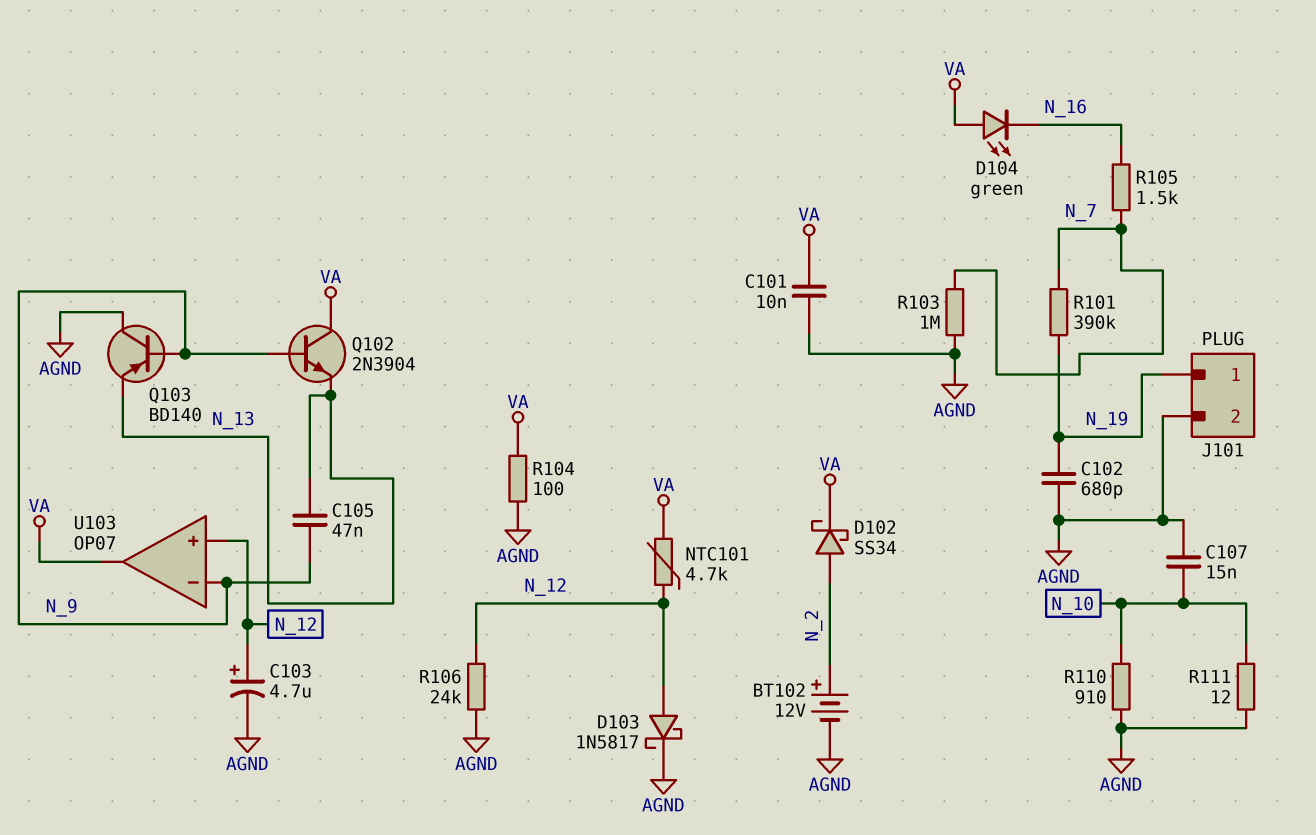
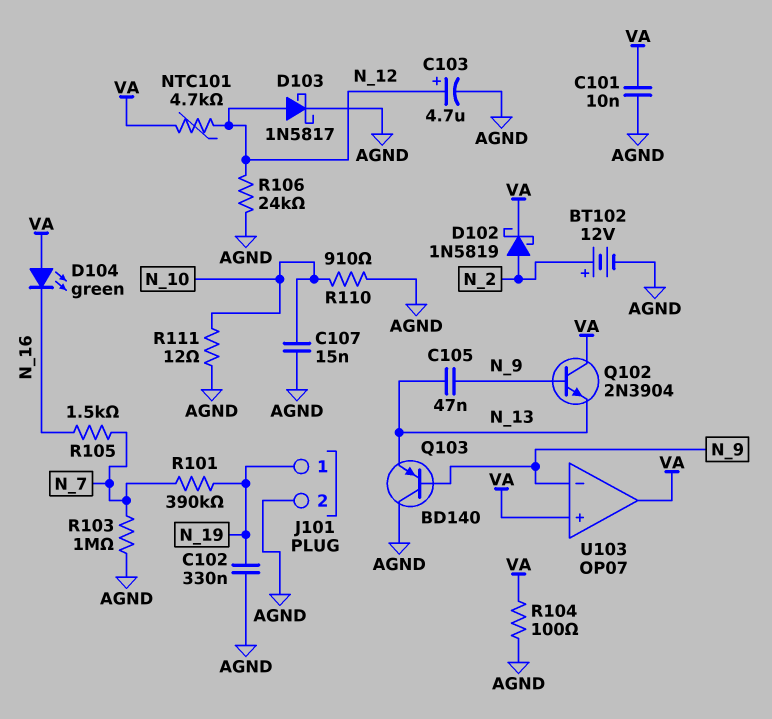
C102: 680pF (AGND, N_19) -> 330nF (AGND, N_19)
D102: schottky SS34 (A N_2, K VA) -> schottky 1N5819 (A N_2, K VA)
U103 pin in+: N_12 -> VA

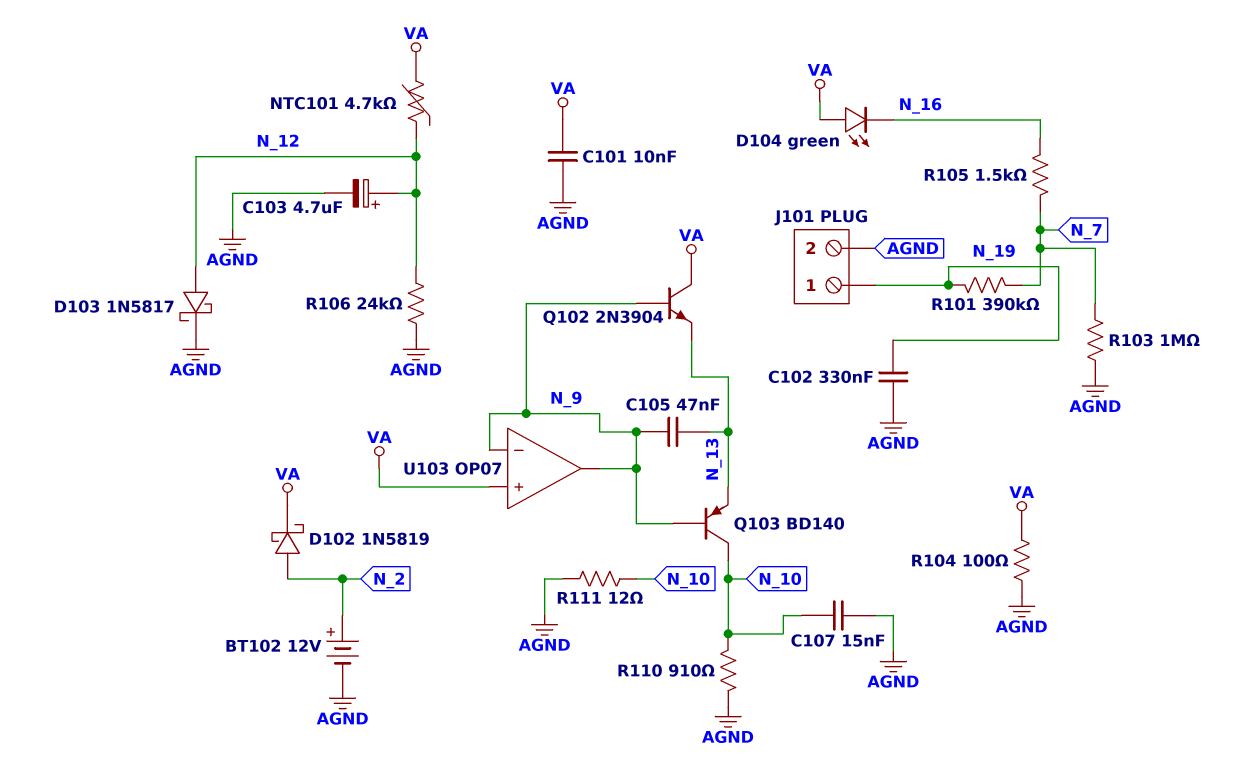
Q103: PNP BD140 (B N_9, C AGND, E N_13) -> PNP BD140 (B N_9, C N_10, E N_13)
U103 pin out: VA -> N_9

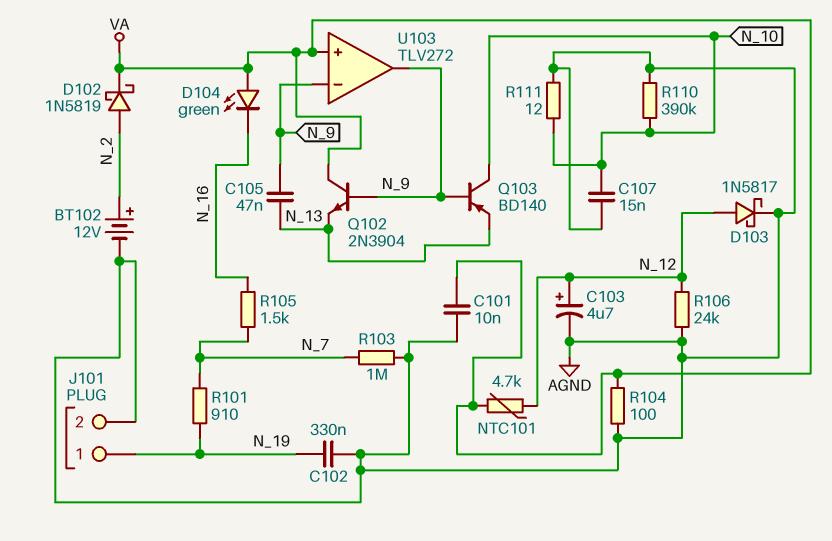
R101: 390k (N_7, N_19) -> 910 (N_7, N_19)
R110: 910 (AGND, N_10) -> 390k (AGND, N_10)
U103: OP07 -> TLV272

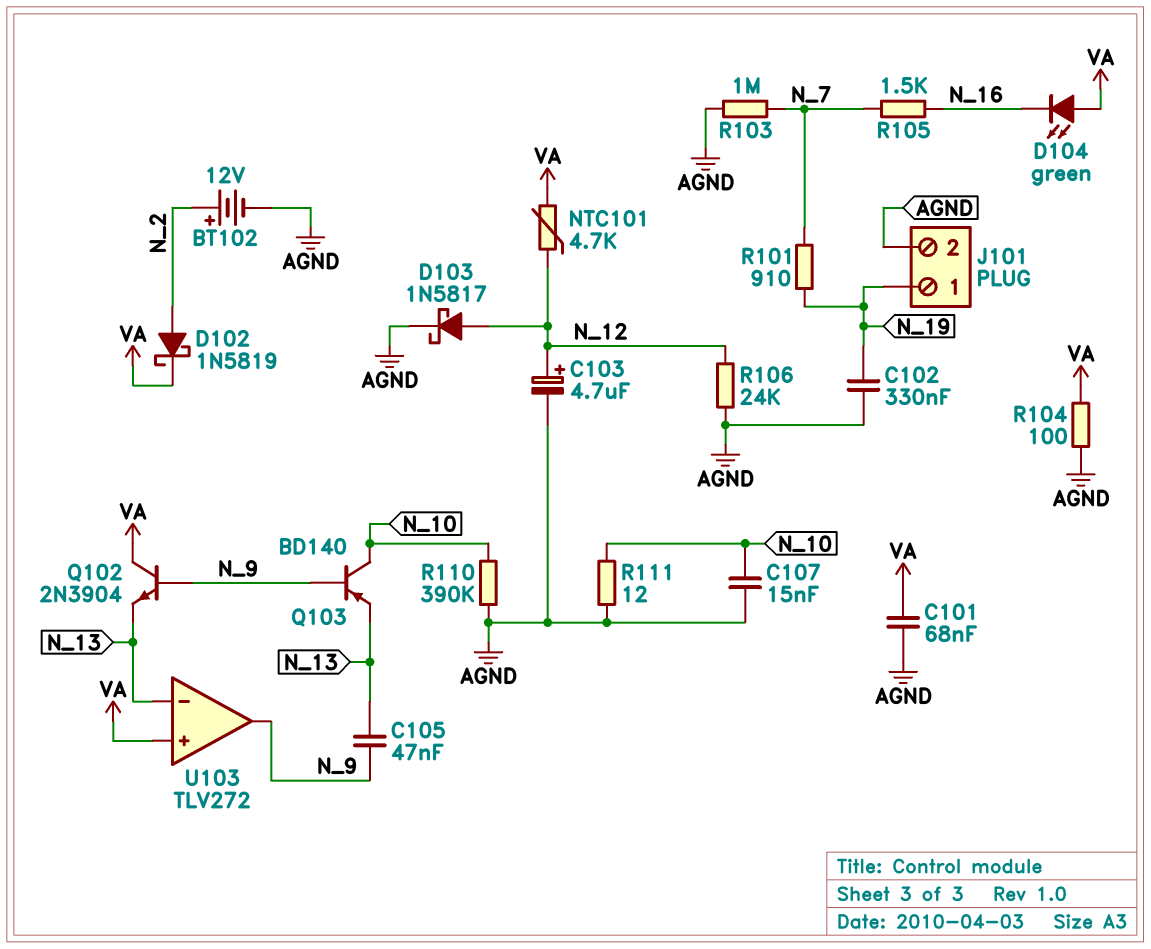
C101: 10nF (AGND, VA) -> 68nF (AGND, VA)
U103 pin in-: N_9 -> N_13

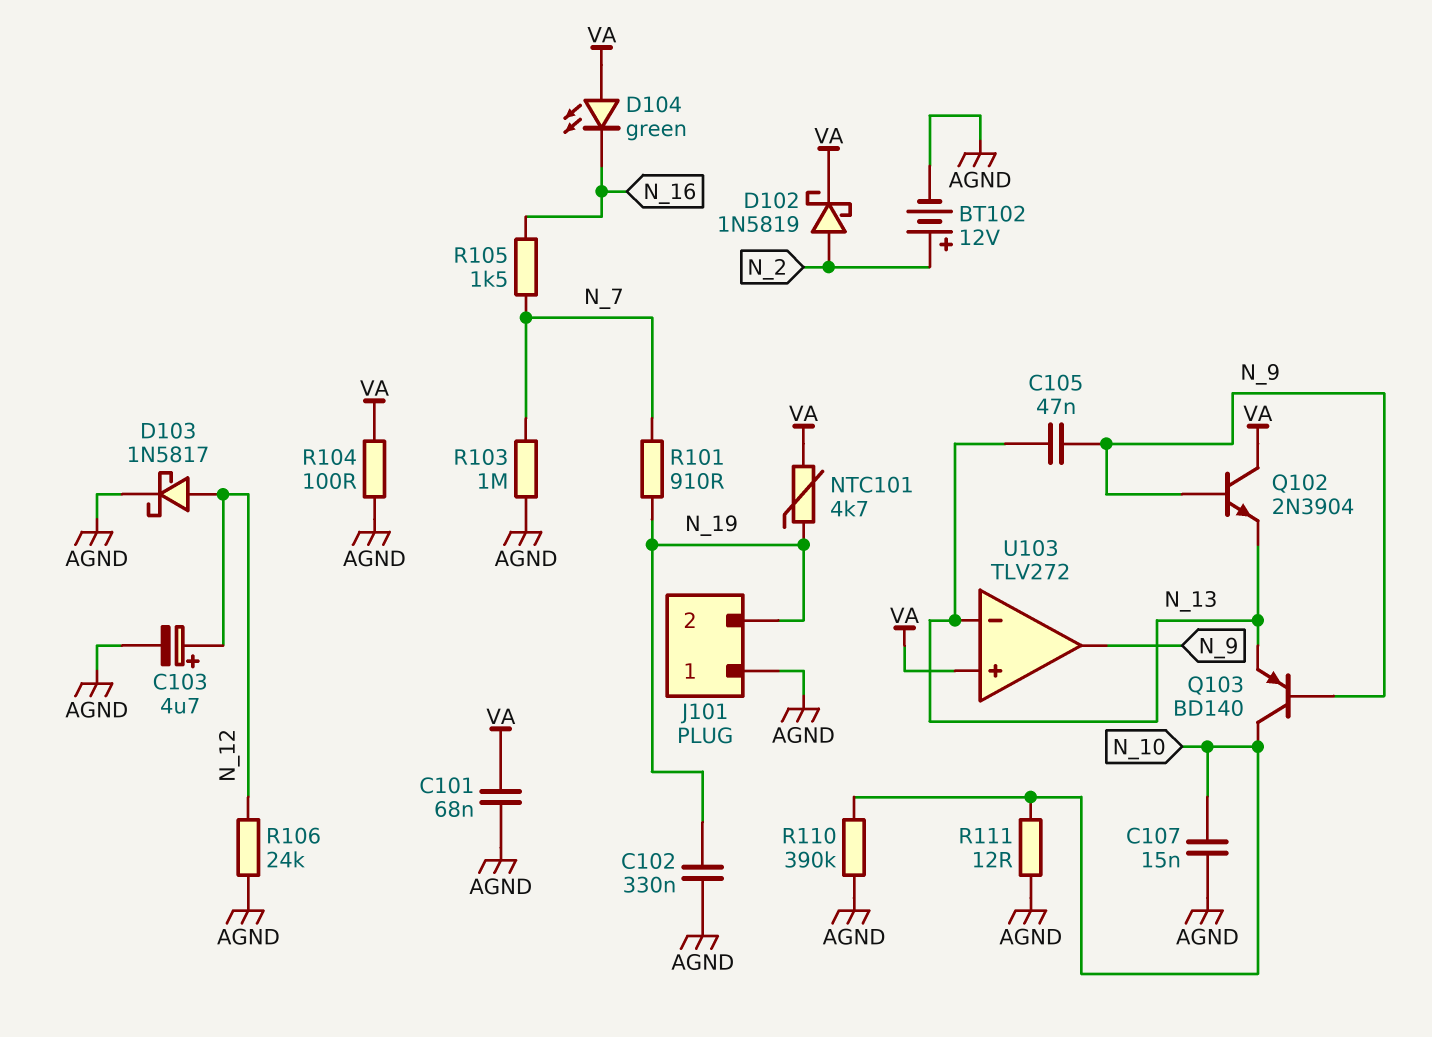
J101 pin 1: N_19 -> AGND
J101 pin 2: AGND -> N_19
NTC101: 4.7k (N_12, VA) -> 4.7k (N_19, VA)

